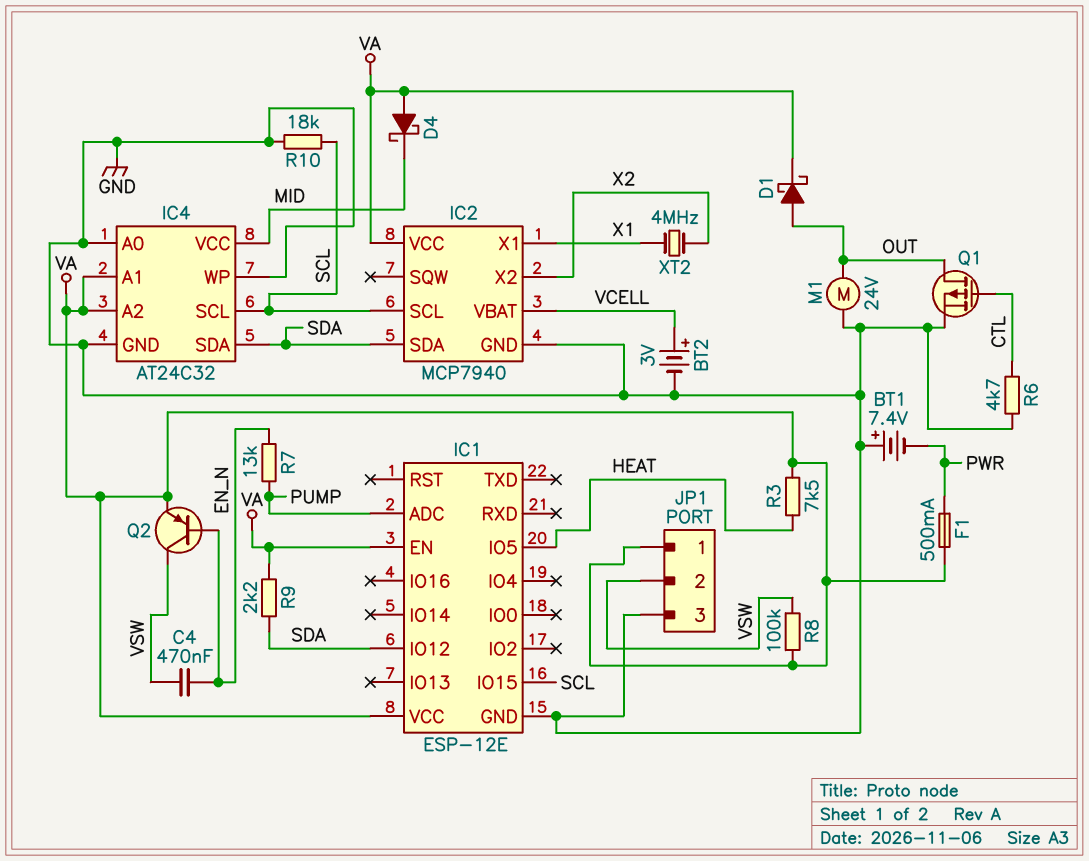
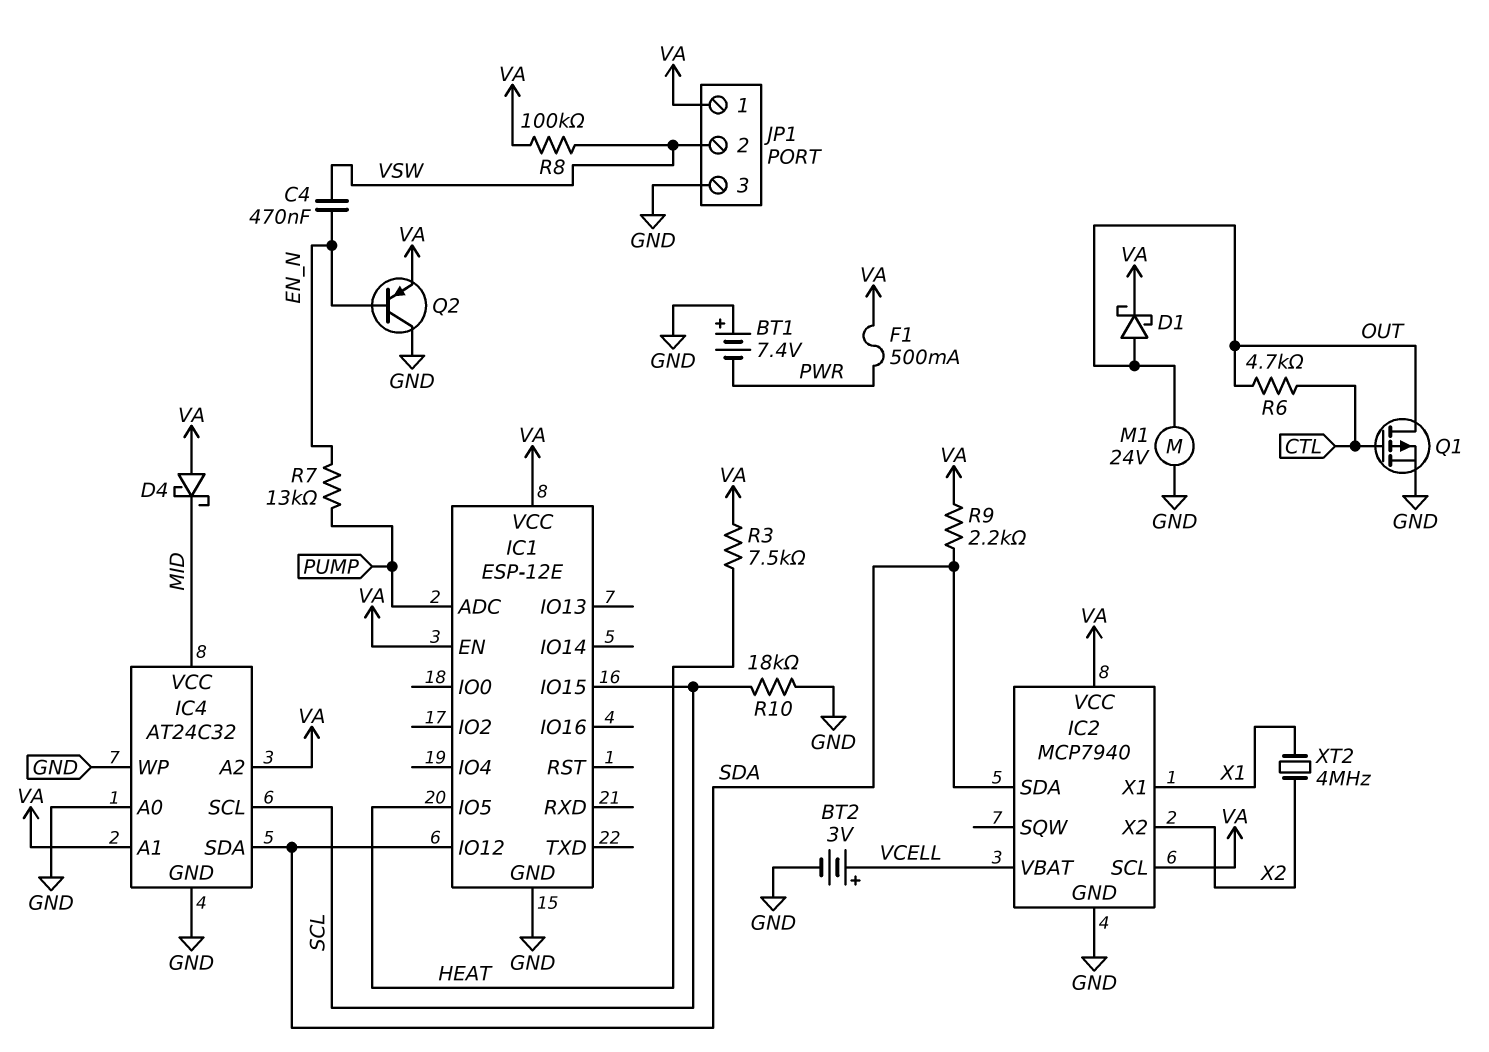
IC2 pin SCL: SCL -> VA
Q2: PNP (B EN_N, C VSW, E VA) -> PNP (B EN_N, C GND, E VA)
R6: 4.7k (CTL, GND) -> 4.7k (CTL, OUT)

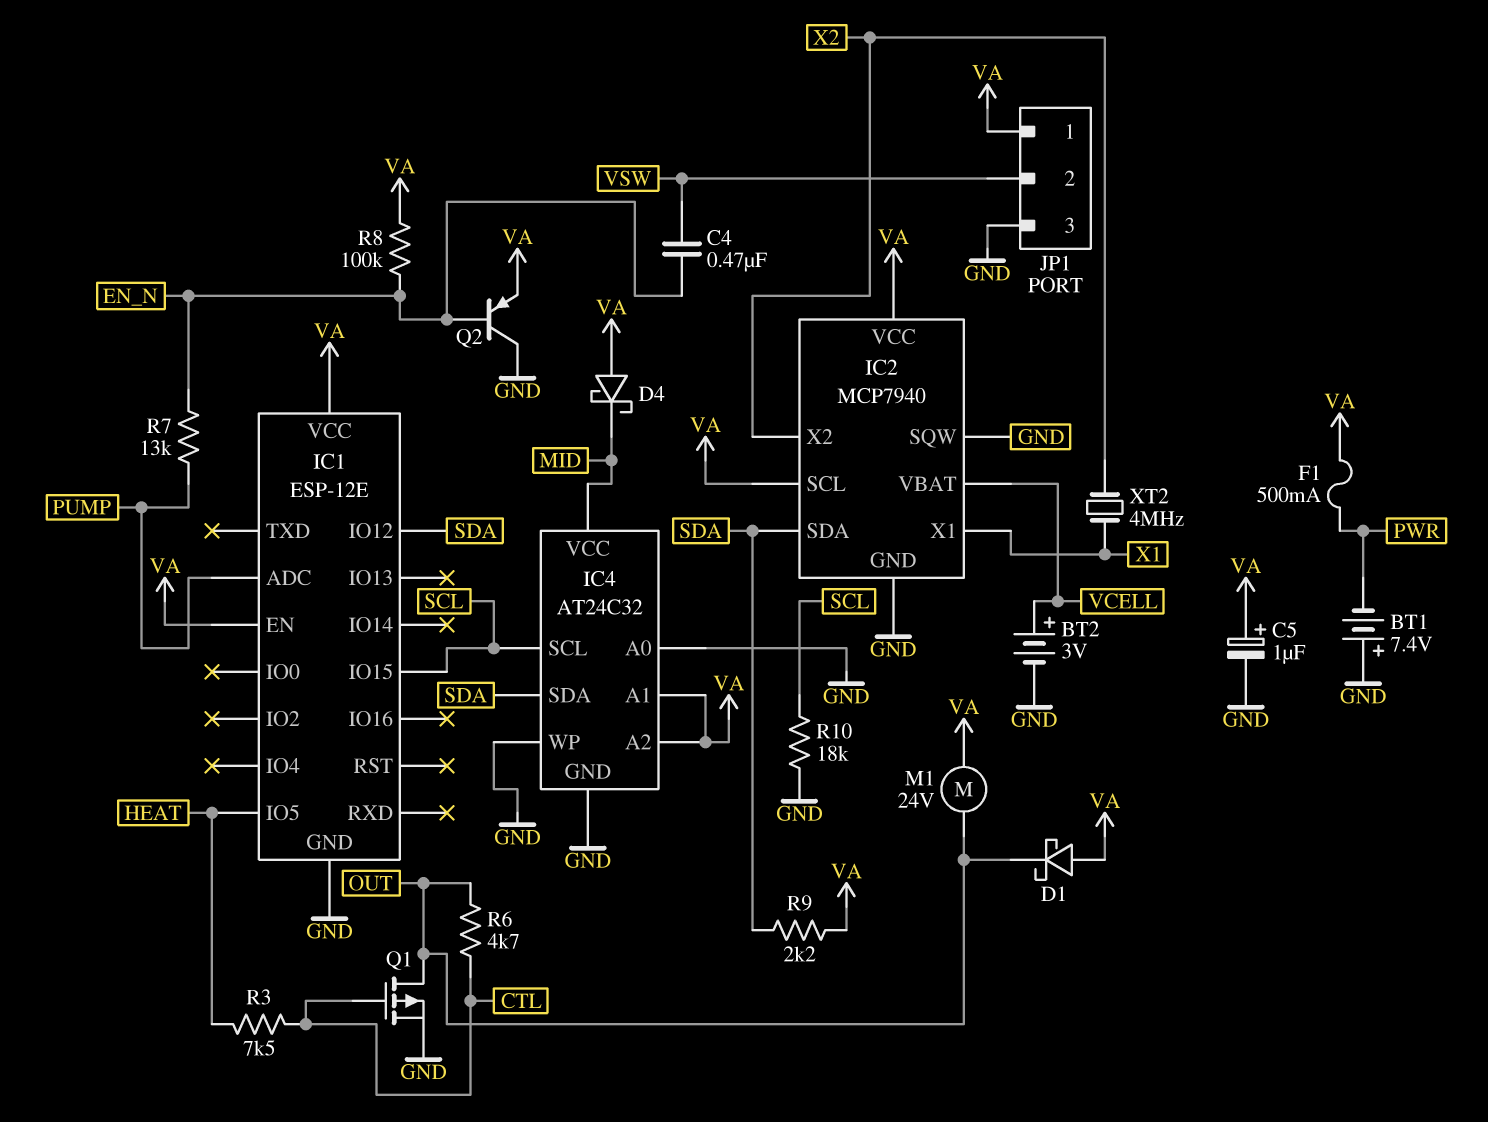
C5: none -> 1uF (plus VA, minus GND)
D1: schottky (A OUT, K VA) -> schottky (A VA, K OUT)
IC2 pin SQW: none -> GND
M1: motor 24V (GND, OUT) -> motor 24V (OUT, VA)
R3: 7.5k (HEAT, VA) -> 7.5k (CTL, HEAT)
R8: 100k (VA, VSW) -> 100k (EN_N, VA)

